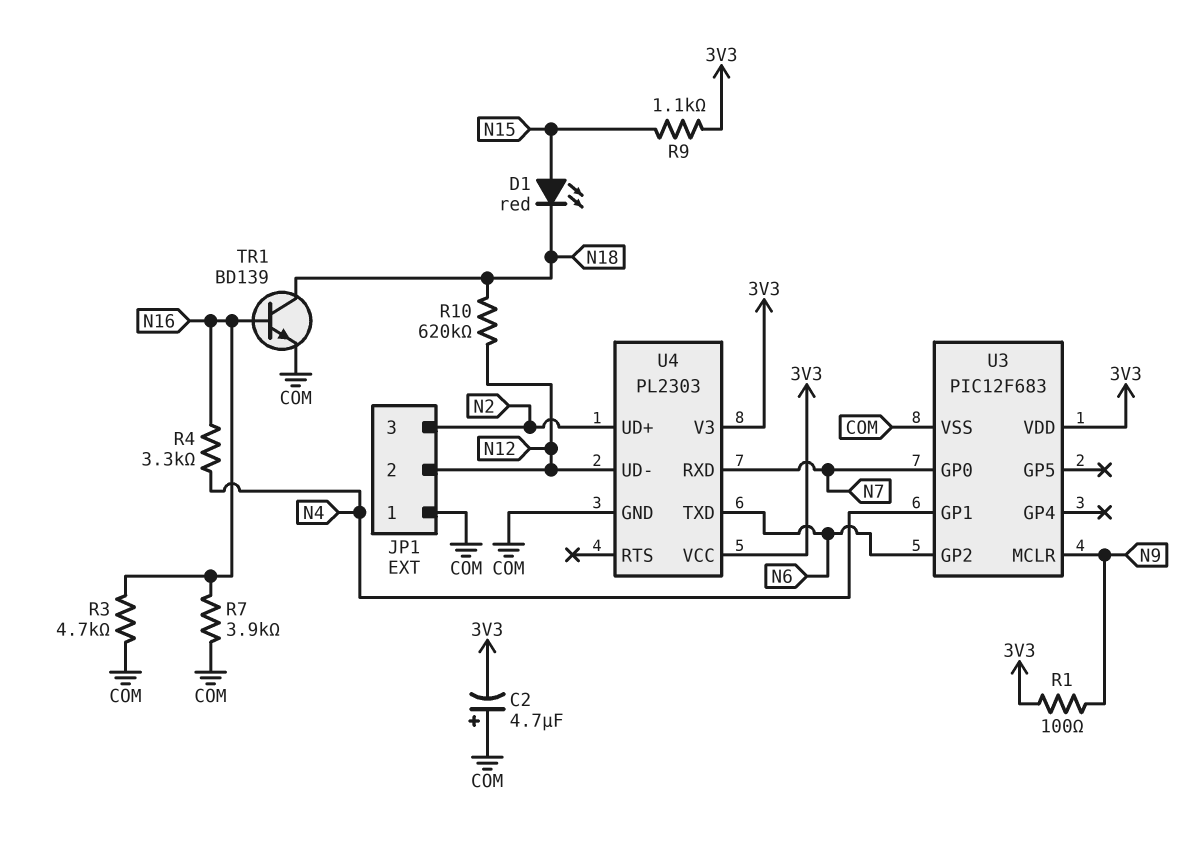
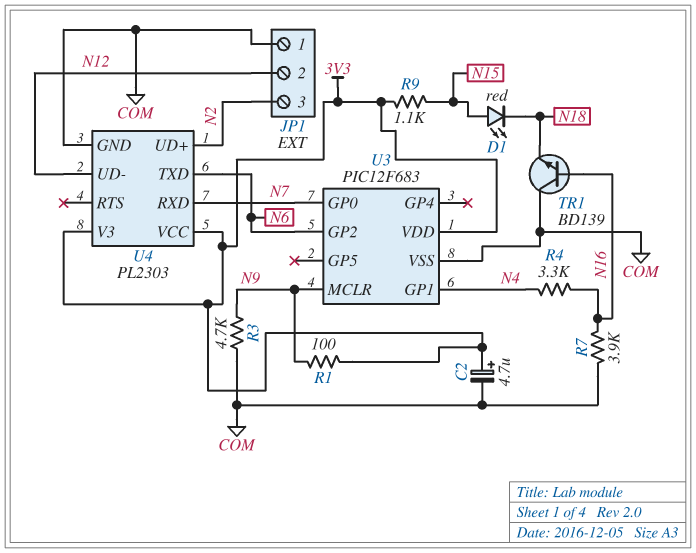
C2: 4.7uF (plus COM, minus 3V3) -> 4.7uF (plus 3V3, minus COM)
R3: 4.7k (COM, N16) -> 4.7k (COM, N9)
R10: 620k (N12, N18) -> none
TR1: NPN BD139 (B N16, C N18, E COM) -> NPN BD139 (B N16, C COM, E N18)

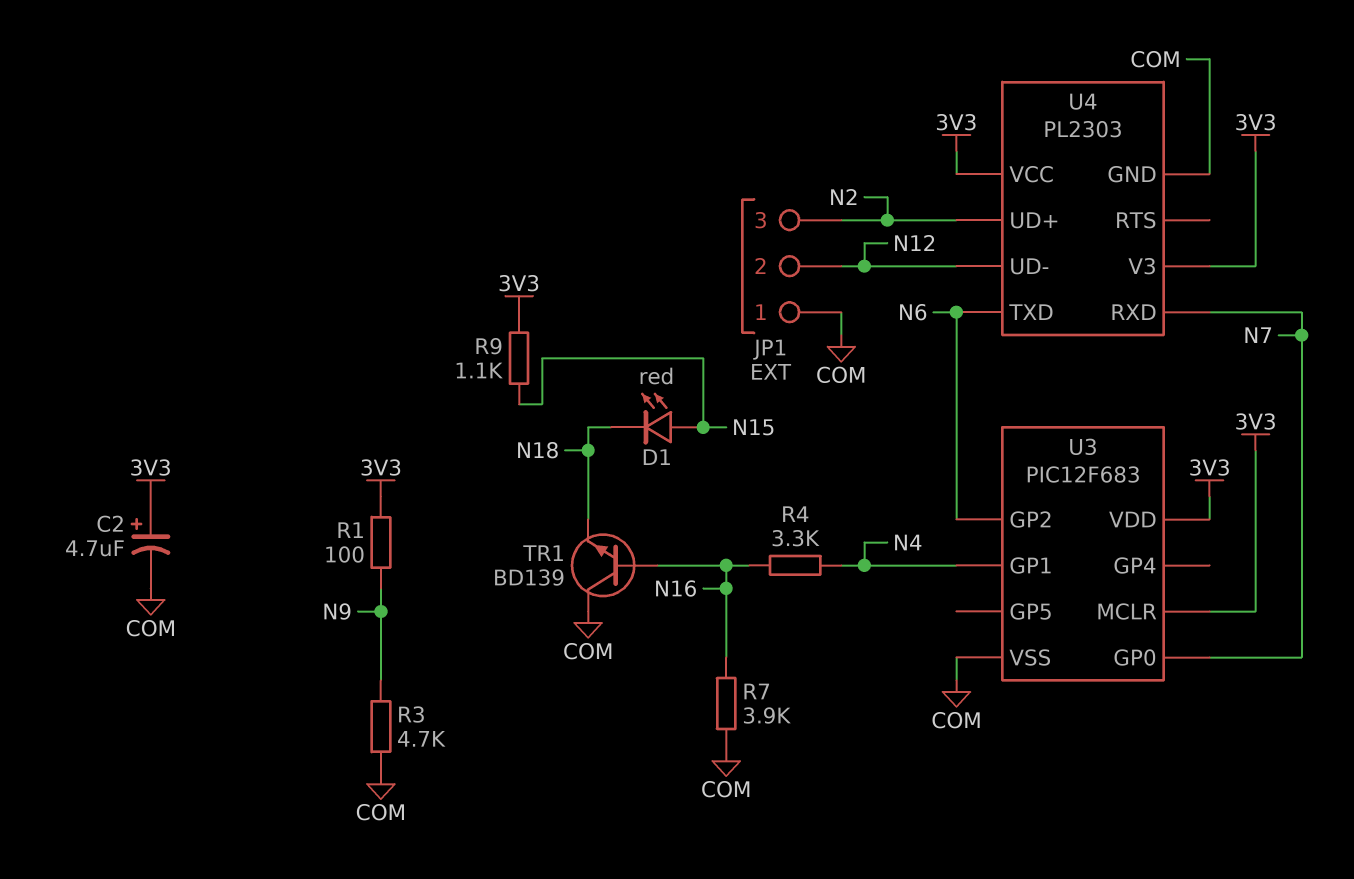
U3 pin MCLR: N9 -> 3V3

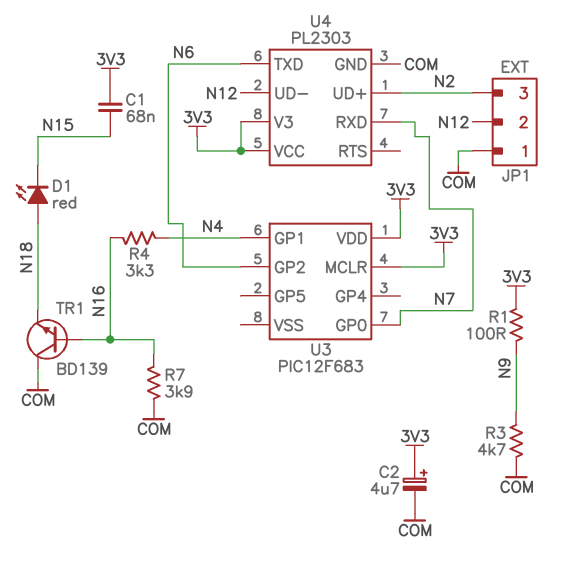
C1: none -> 68nF (3V3, N15)
D1: LED red (A N15, K N18) -> LED red (A N18, K N15)
R9: 1.1k (3V3, N15) -> none
U3 pin VSS: COM -> none

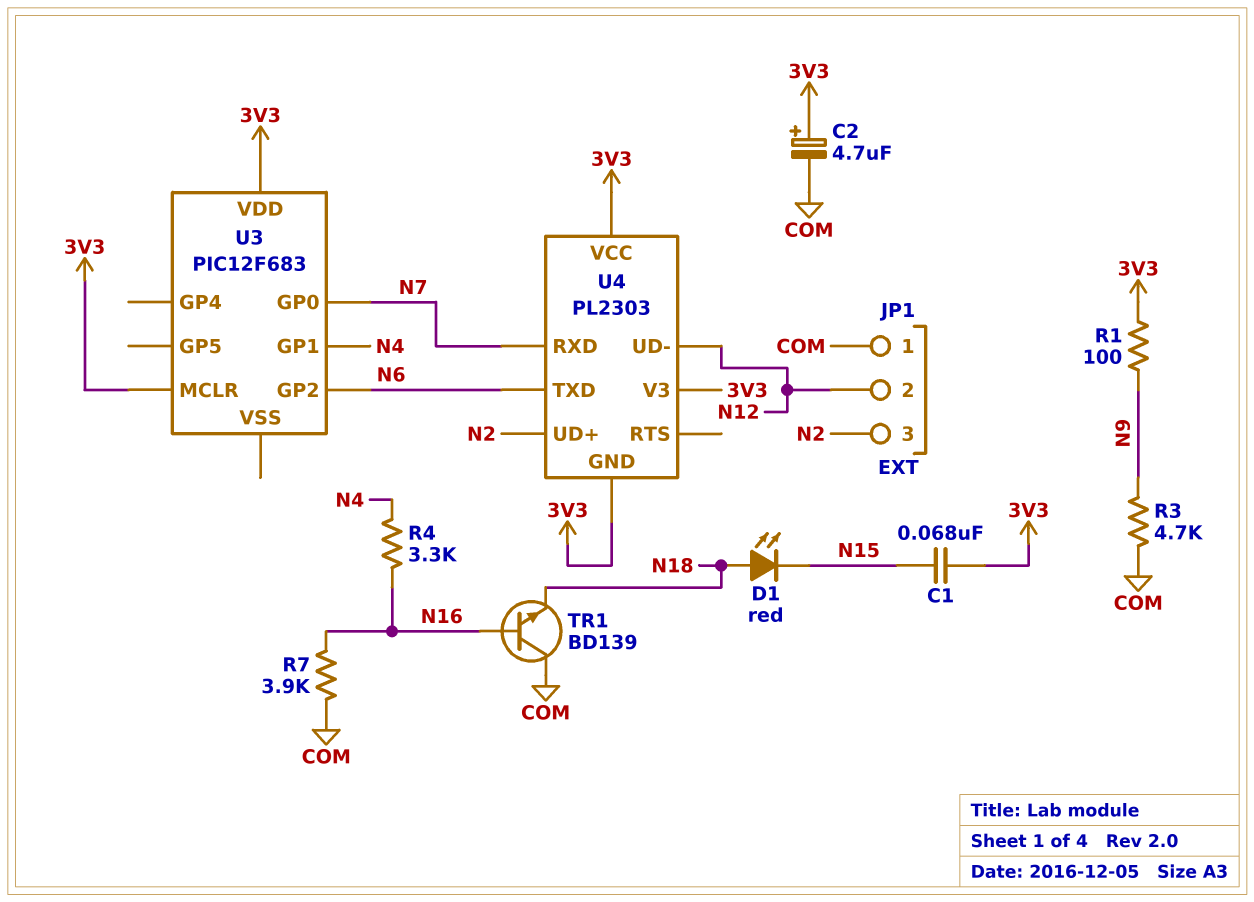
U4 pin GND: COM -> 3V3

